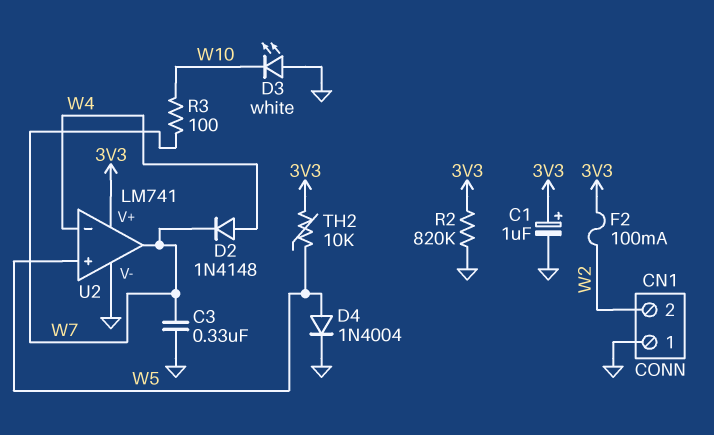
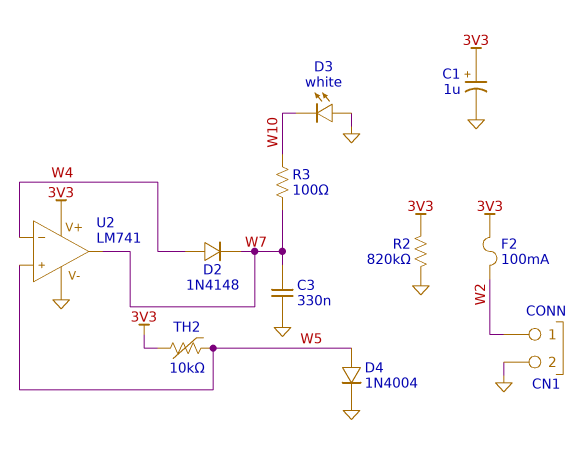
CN1 pin 1: GND -> W2
CN1 pin 2: W2 -> GND

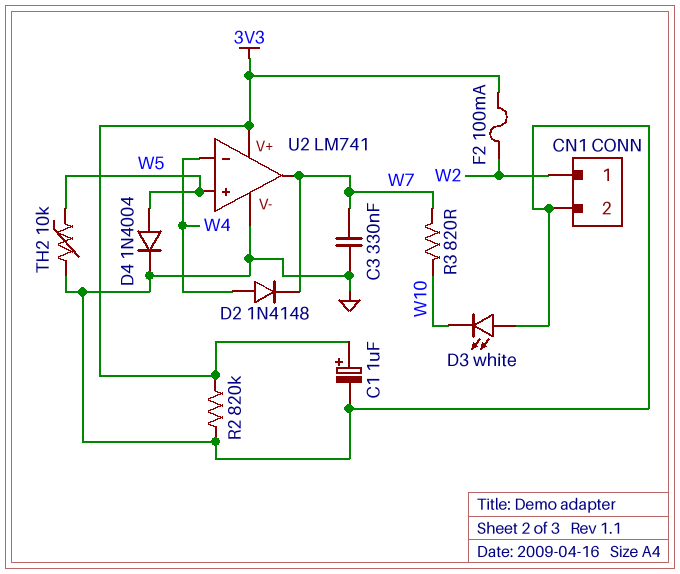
R3: 100 (W7, W10) -> 820 (W7, W10)
TH2: 10k (3V3, W5) -> 10k (GND, W5)

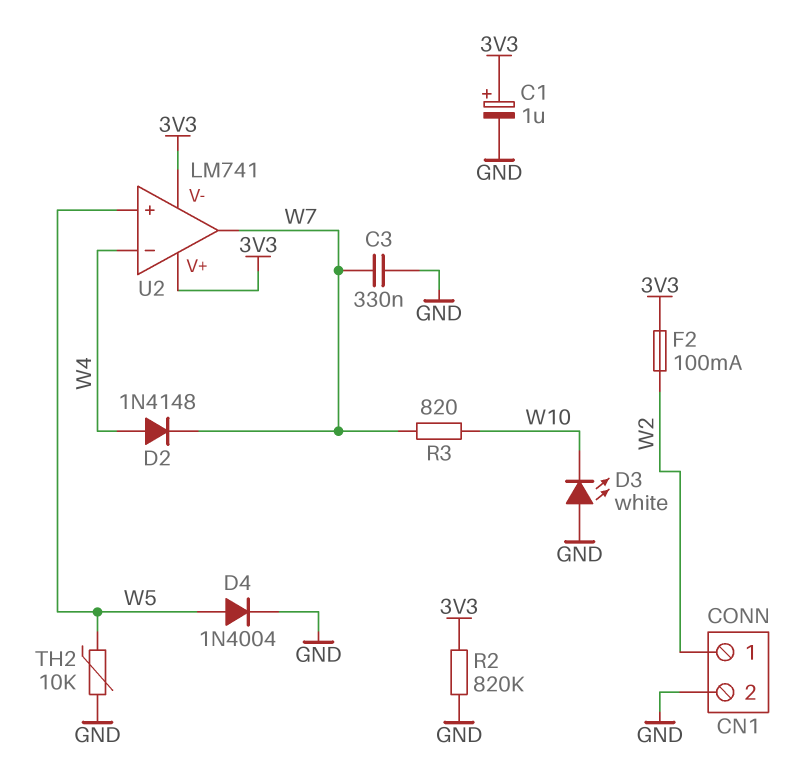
U2 pin V-: GND -> 3V3

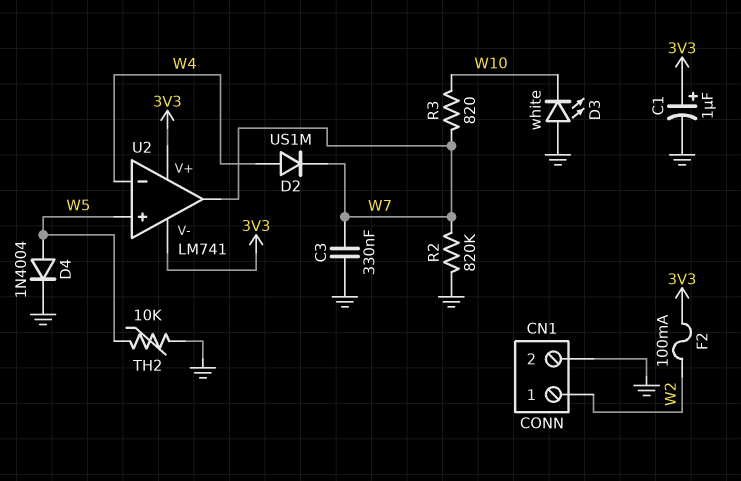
D2: diode 1N4148 (A W4, K W7) -> diode US1M (A W4, K W7)
R2: 820k (3V3, GND) -> 820k (GND, W7)

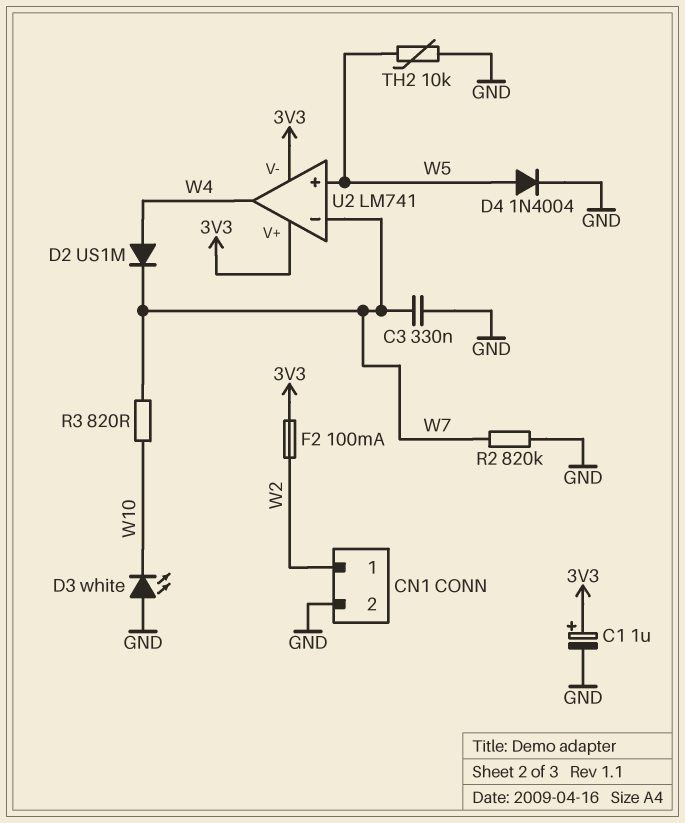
U2 pin in-: W4 -> W7
U2 pin out: W7 -> W4

